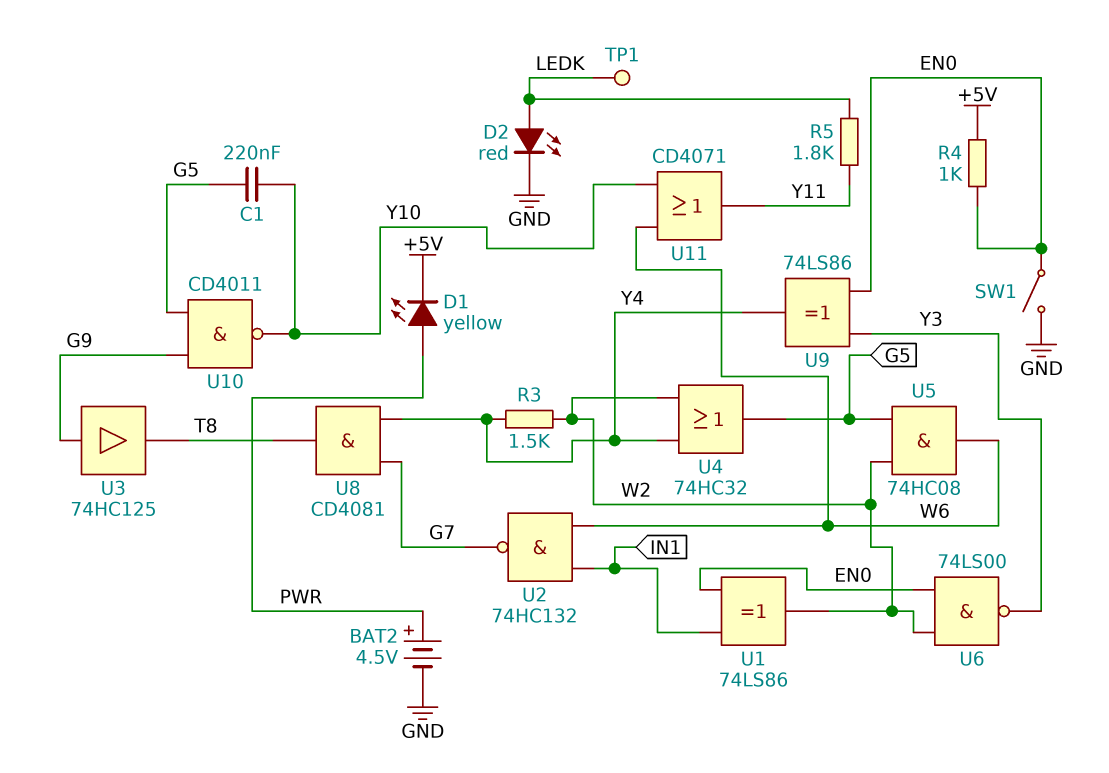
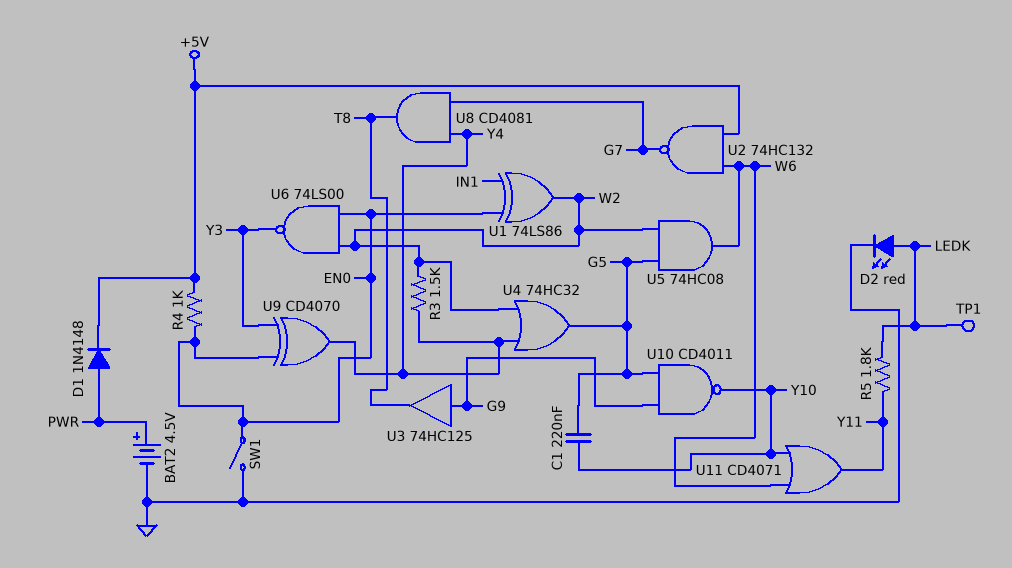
D1: LED yellow (A PWR, K +5V) -> diode 1N4148 (A PWR, K +5V)
U2: NAND 74HC132 (in IN1, in W6, out G7) -> NAND 74HC132 (in +5V, in W6, out G7)
U9: XOR 74LS86 (in EN0, in Y3, out Y4) -> XOR CD4070 (in EN0, in Y3, out Y4)

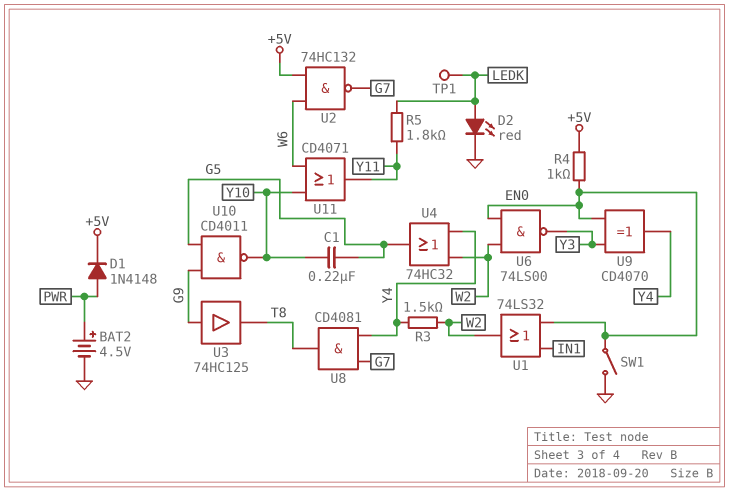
U1: XOR 74LS86 (in EN0, in IN1, out W2) -> OR 74LS32 (in EN0, in IN1, out W2)
U5: AND 74HC08 (in G5, in W2, out W6) -> none

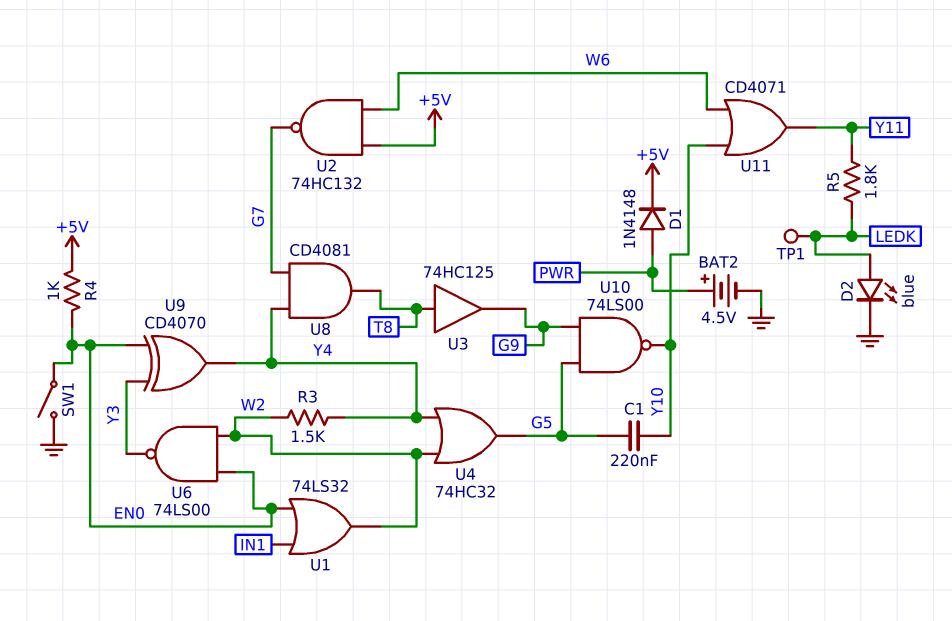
D2: LED red (A LEDK, K GND) -> LED blue (A LEDK, K GND)
U3: buffer 74HC125 (in G9, out T8) -> buffer 74HC125 (in T8, out G9)
U10: NAND CD4011 (in G5, in G9, out Y10) -> NAND 74LS00 (in G5, in G9, out Y10)

